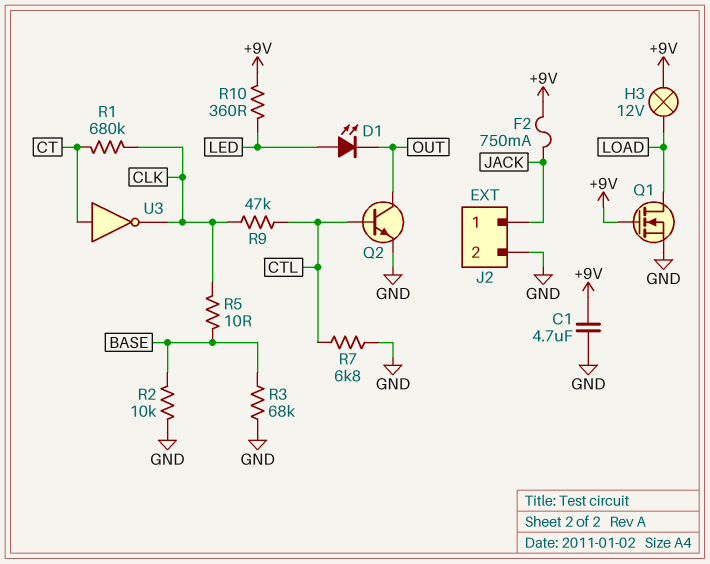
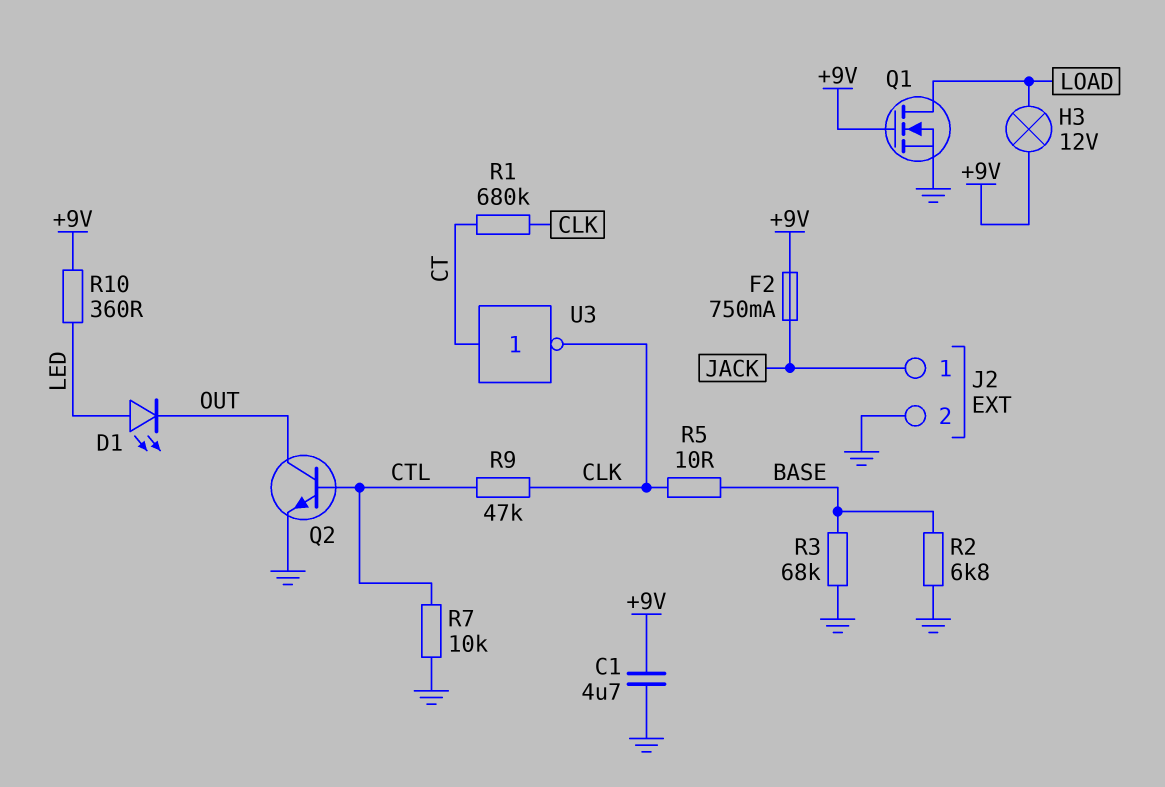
R2: 10k (BASE, GND) -> 6.8k (BASE, GND)
R7: 6.8k (CTL, GND) -> 10k (CTL, GND)

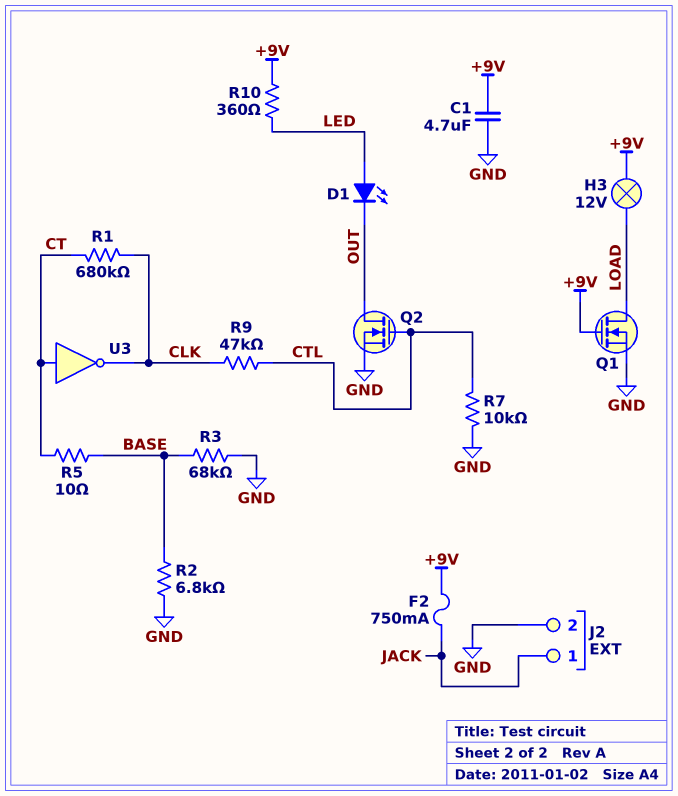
Q2: NPN (B CTL, C OUT, E GND) -> NMOS (G CTL, D OUT, S GND)
R5: 10 (BASE, CLK) -> 10 (BASE, CT)

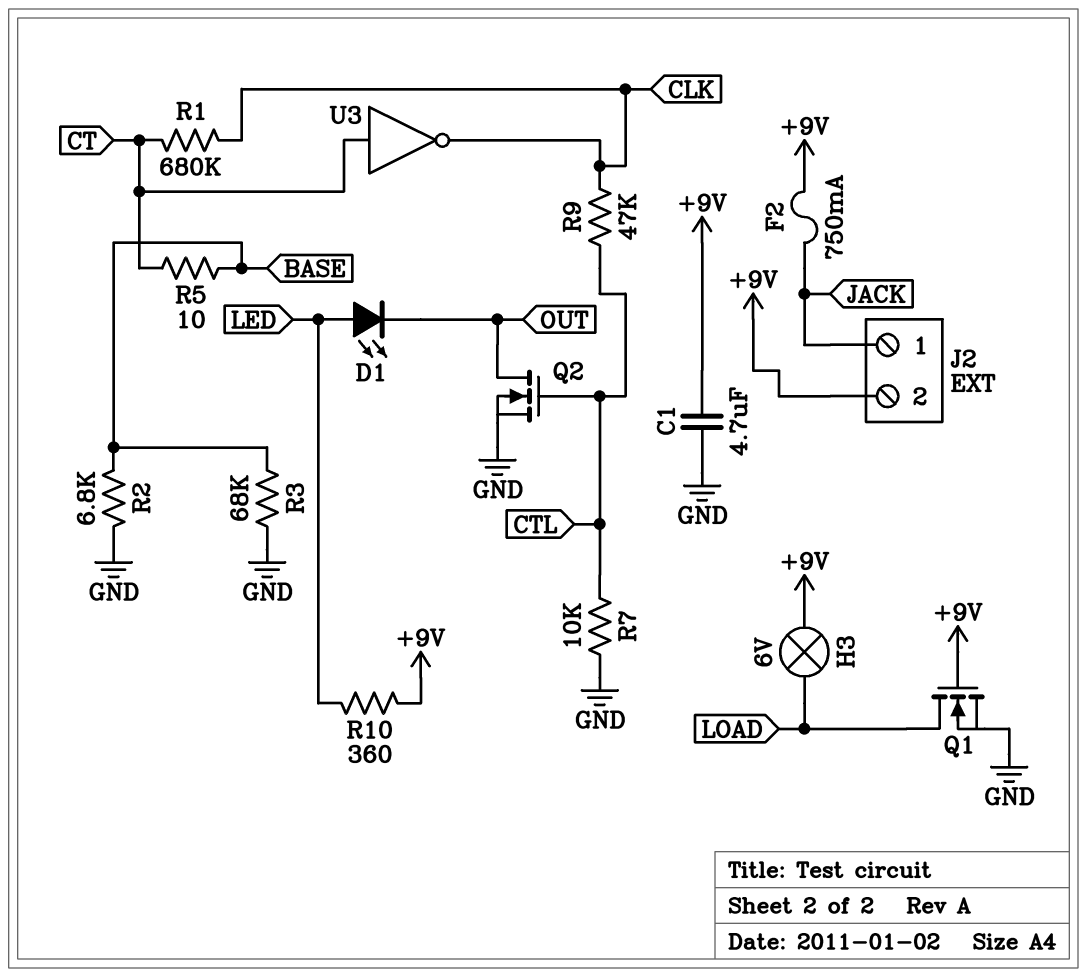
H3: lamp 12V (+9V, LOAD) -> lamp 6V (+9V, LOAD)
J2 pin 2: GND -> +9V

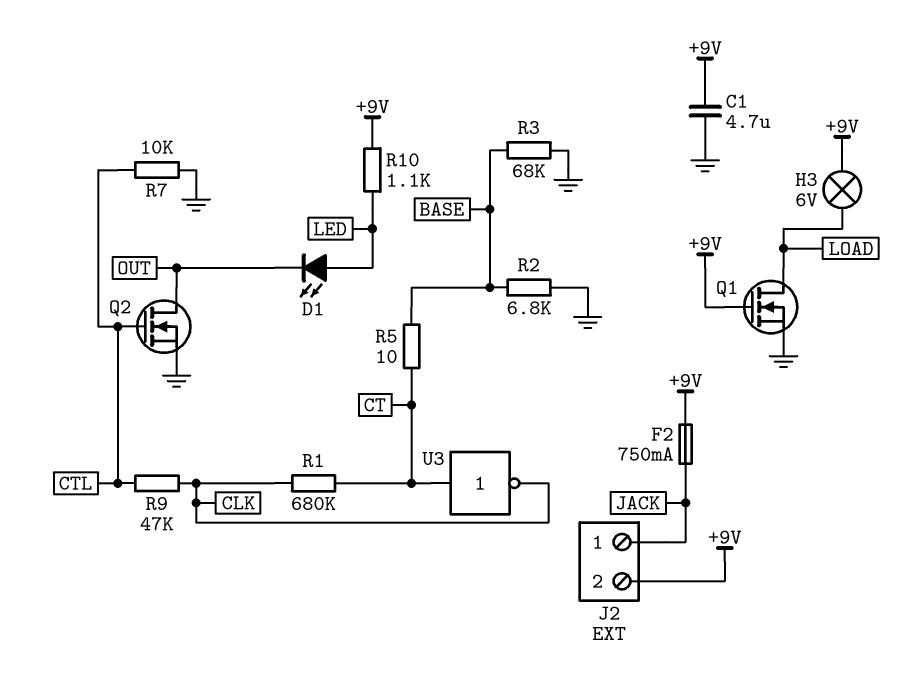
R10: 360 (+9V, LED) -> 1.1k (+9V, LED)

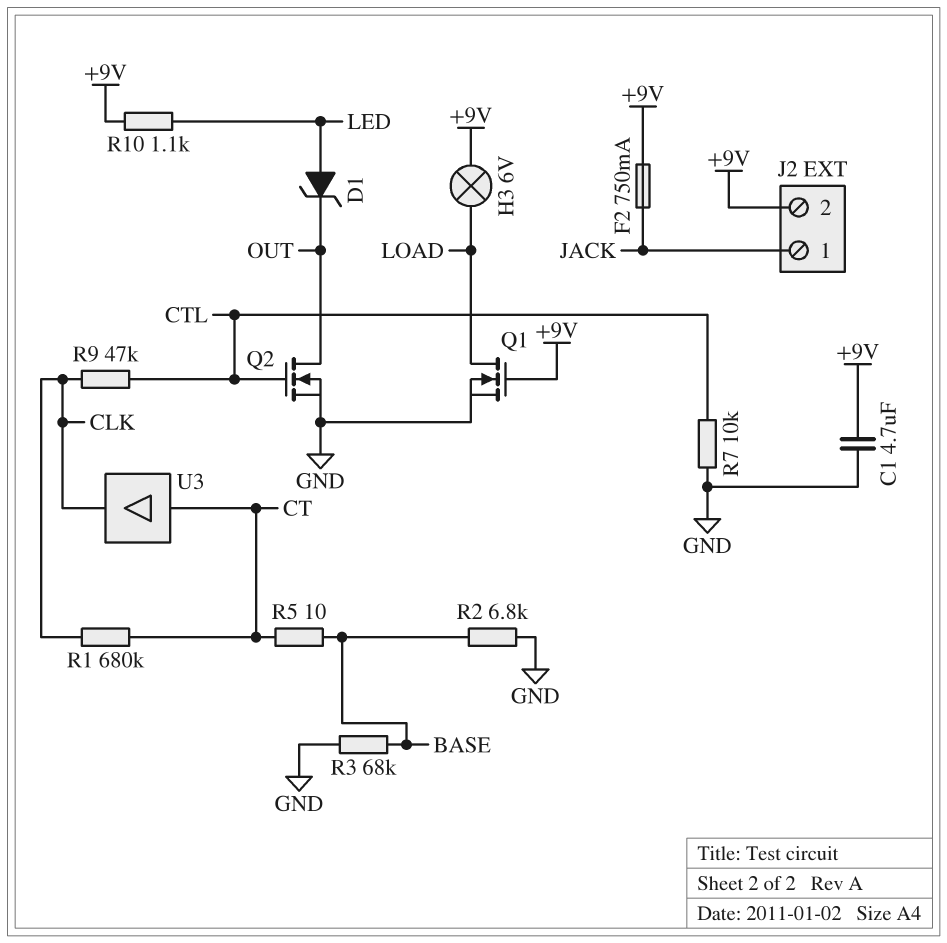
D1: LED (A LED, K OUT) -> zener (A LED, K OUT)
U3: NOT (in CT, out CLK) -> buffer (in CT, out CLK)

